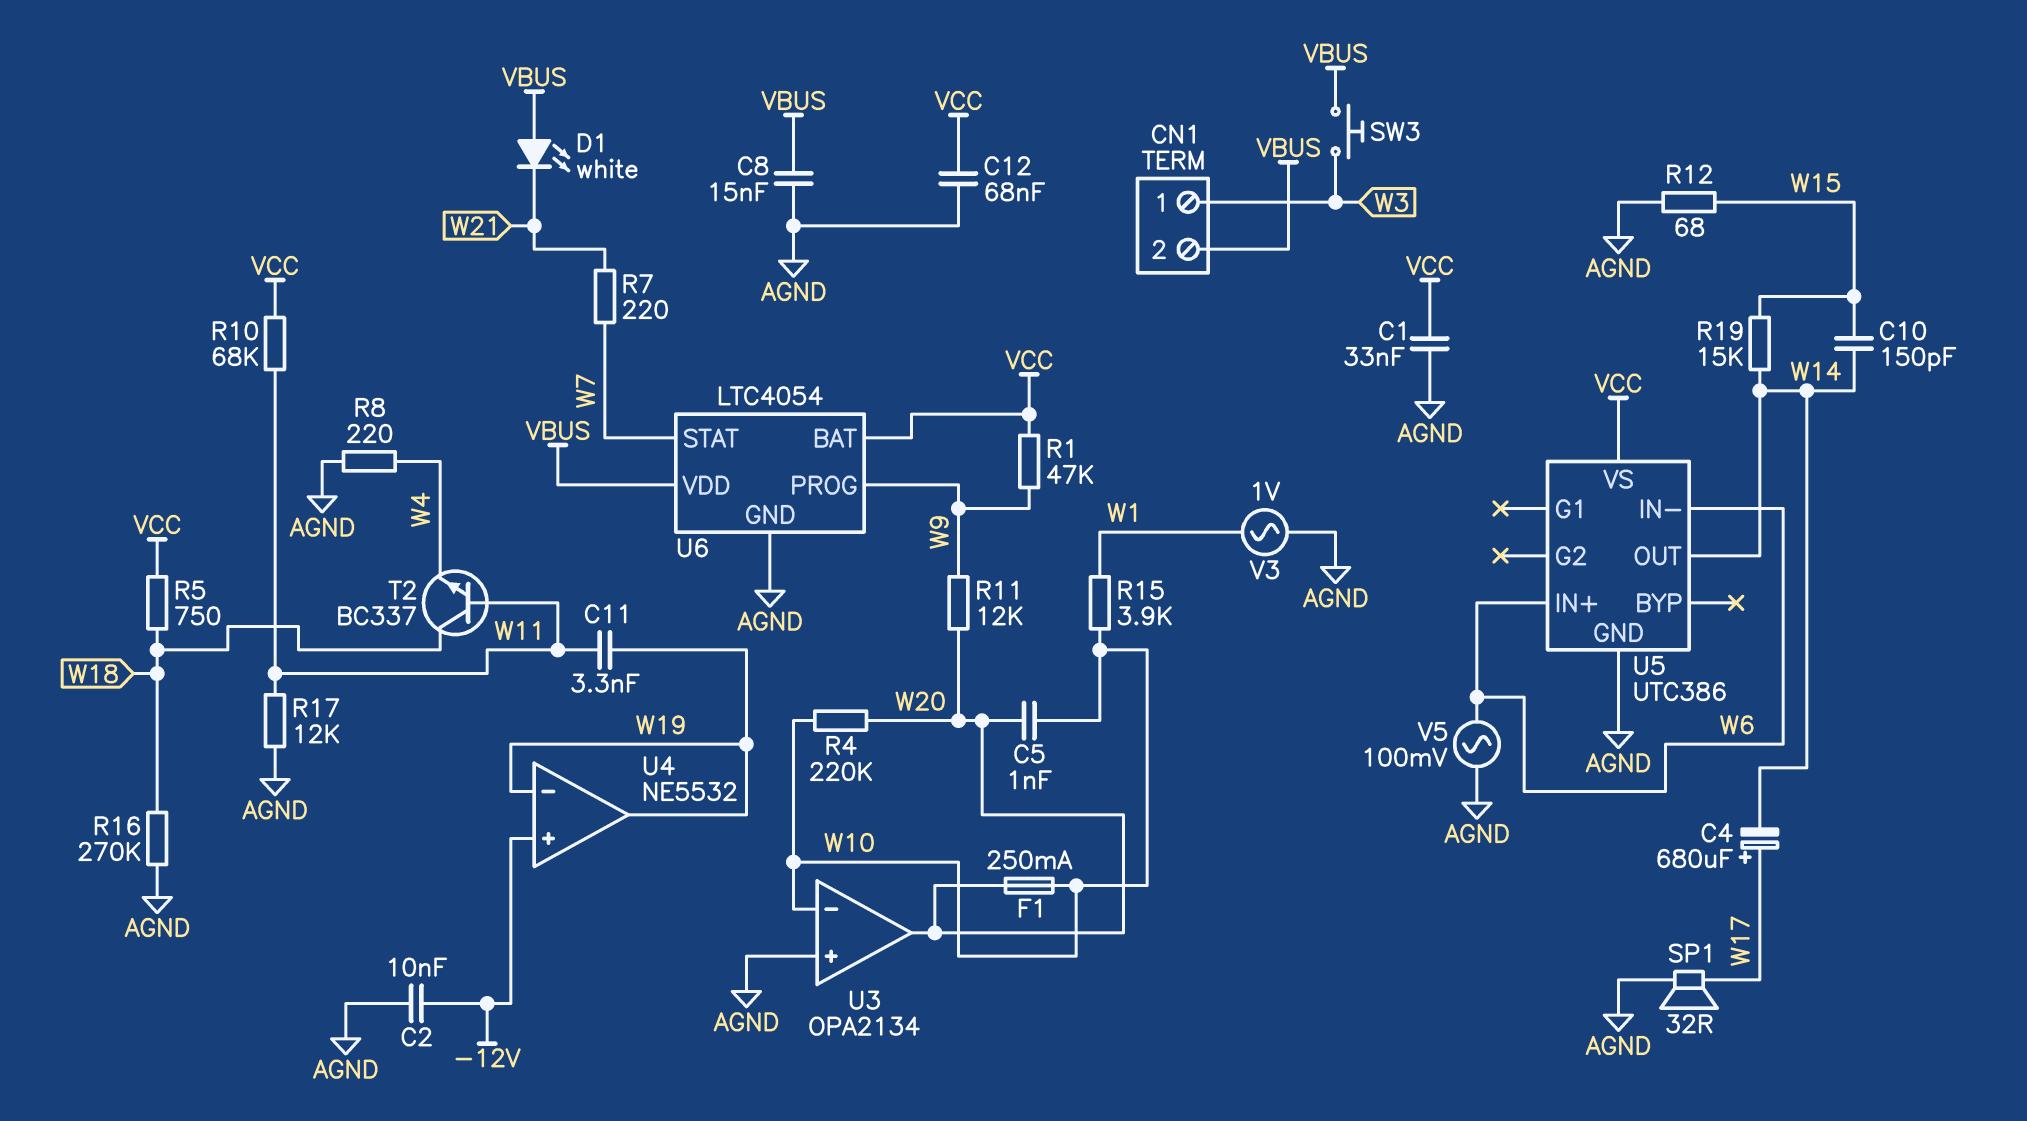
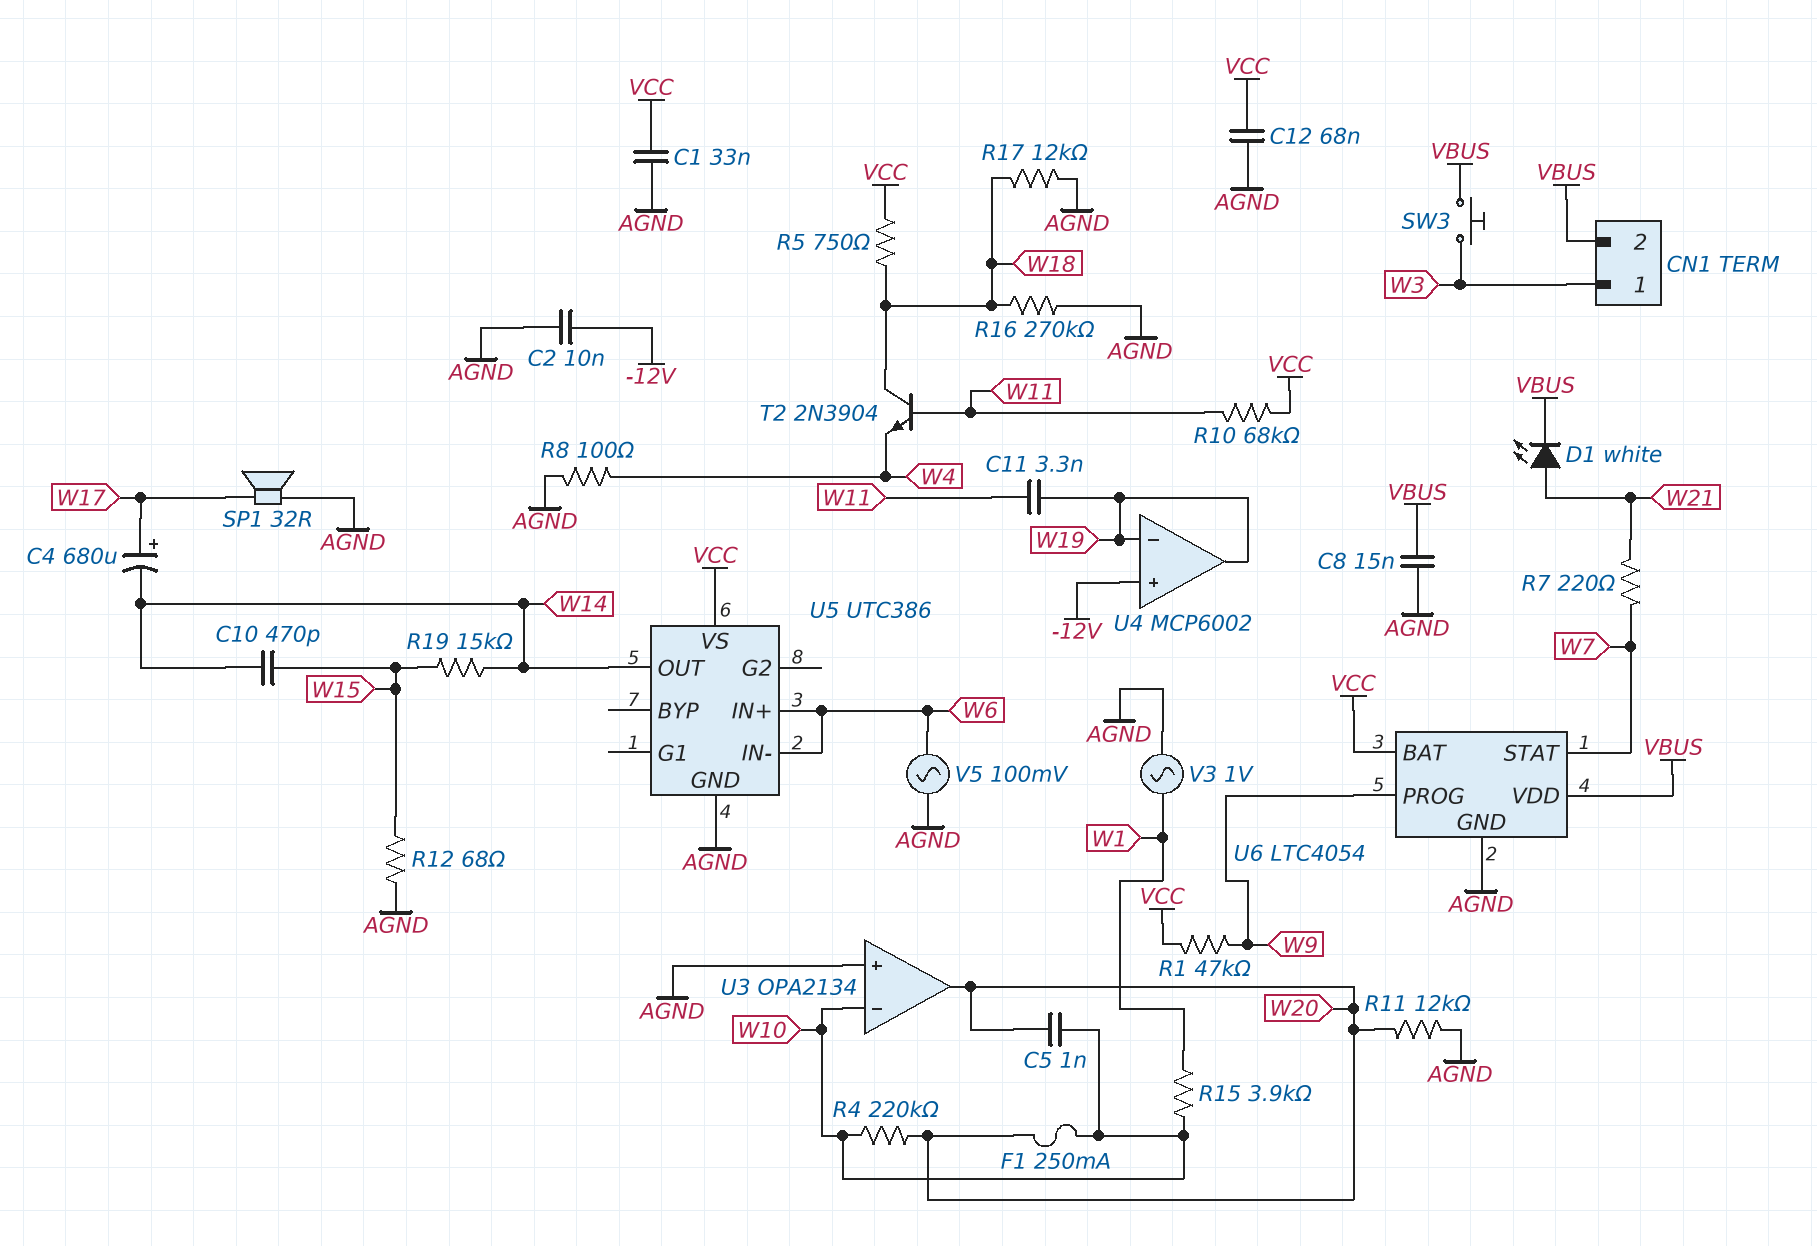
C10: 150pF (W14, W15) -> 470pF (W14, W15)
D1: LED white (A VBUS, K W21) -> LED white (A W21, K VBUS)
R8: 220 (AGND, W4) -> 100 (AGND, W4)
R11: 12k (W9, W20) -> 12k (AGND, W20)
R17: 12k (AGND, W11) -> 12k (AGND, W18)
T2: NPN BC337 (B W11, C W18, E W4) -> NPN 2N3904 (B W11, C W18, E W4)
U4: NE5532 -> MCP6002

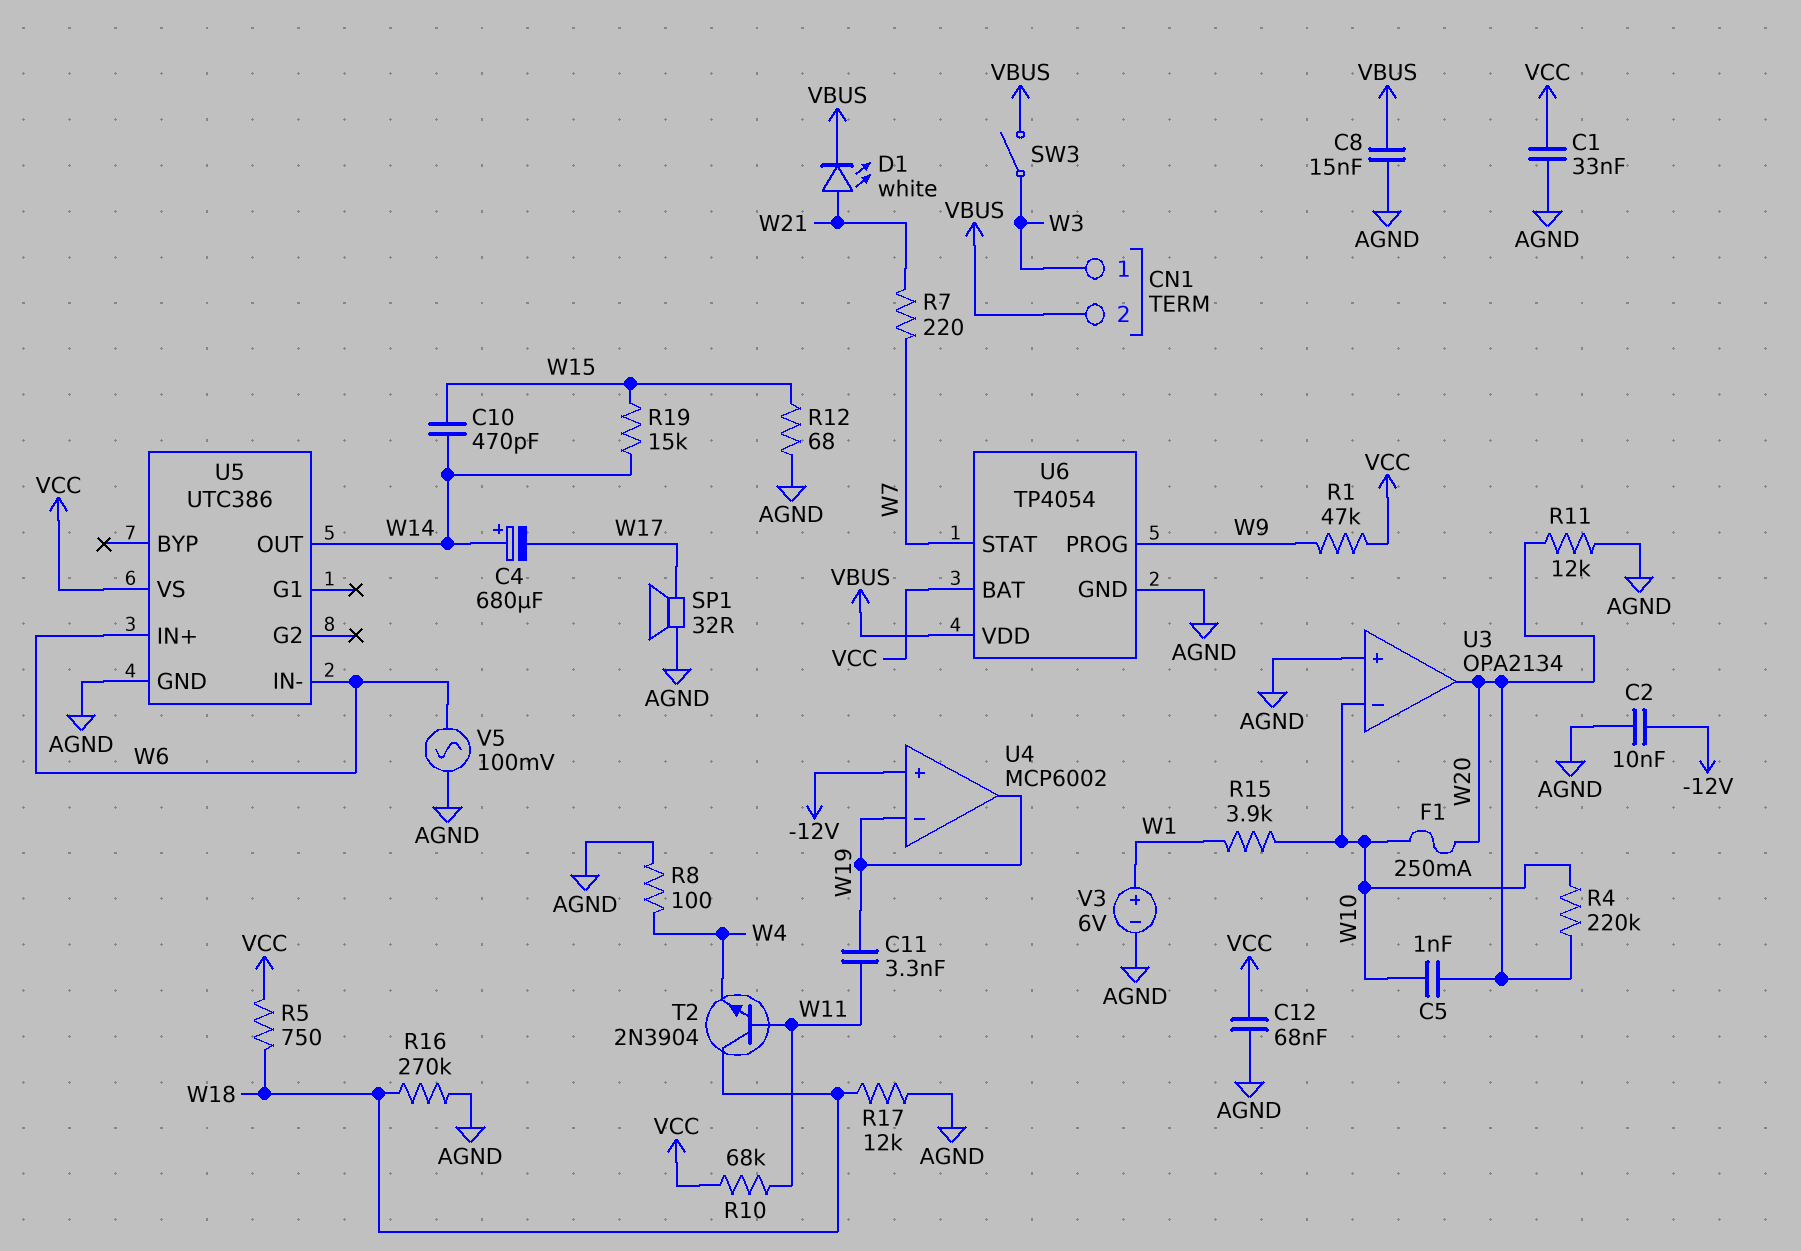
C4: 680uF (plus W17, minus W14) -> 680uF (plus W14, minus W17)
SW3: button (VBUS, W3) -> switch (VBUS, W3)
U6: LTC4054 -> TP4054
V3: AC 1V (AGND, W1) -> 6V (plus W1, minus AGND)

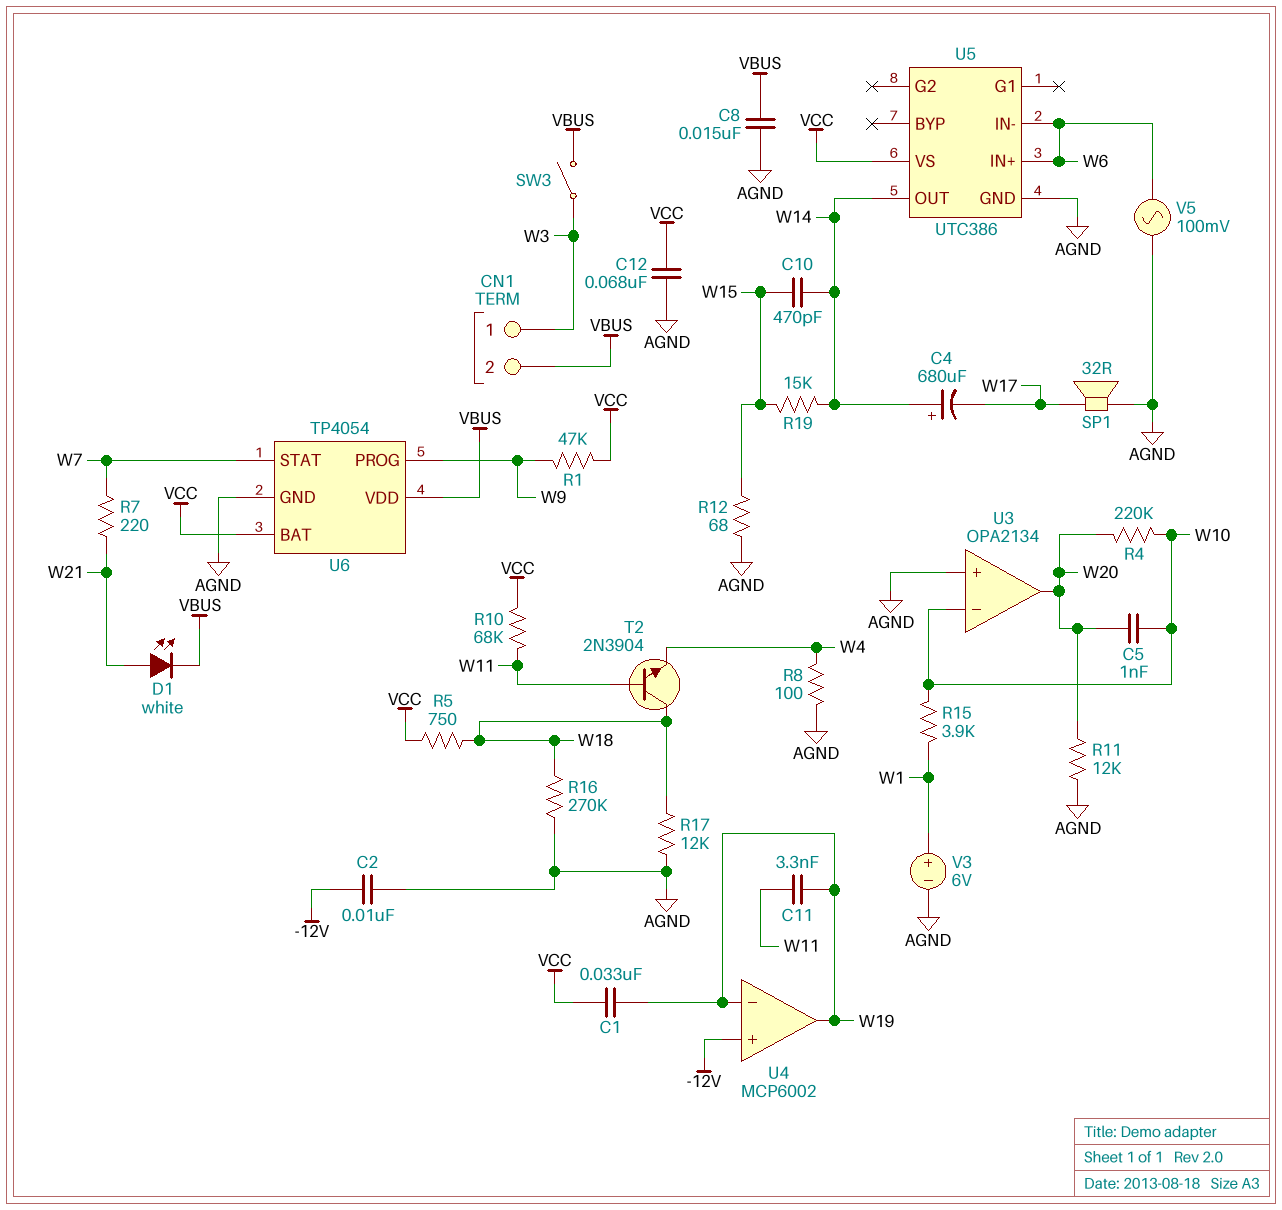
C1: 33nF (AGND, VCC) -> 33nF (VCC, W19)
F1: 250mA (W10, W20) -> none

